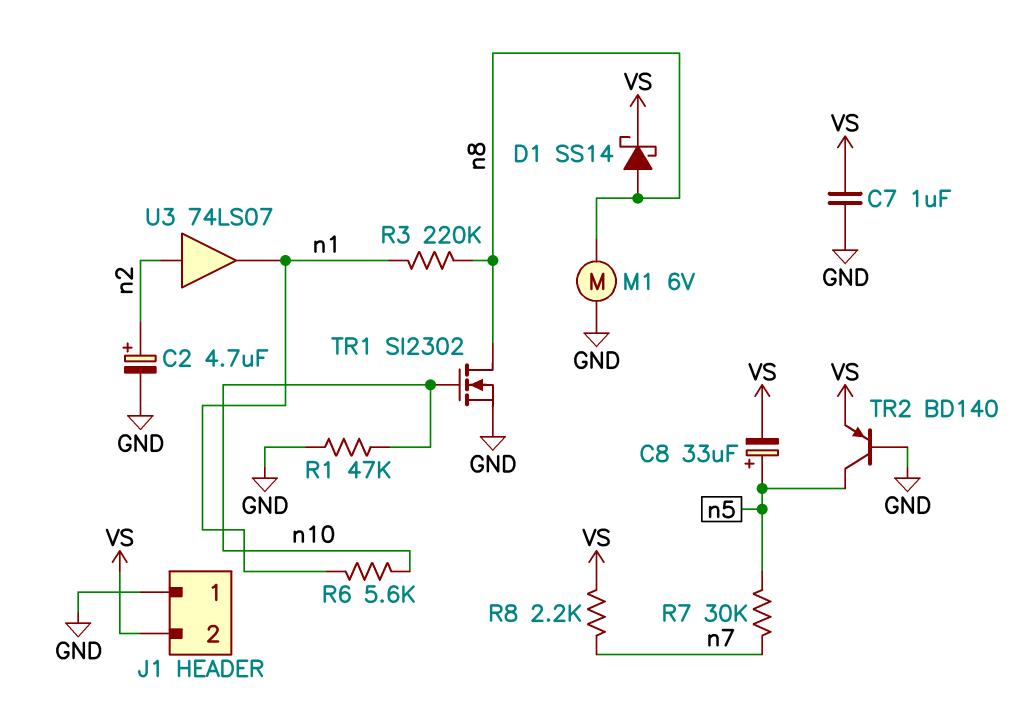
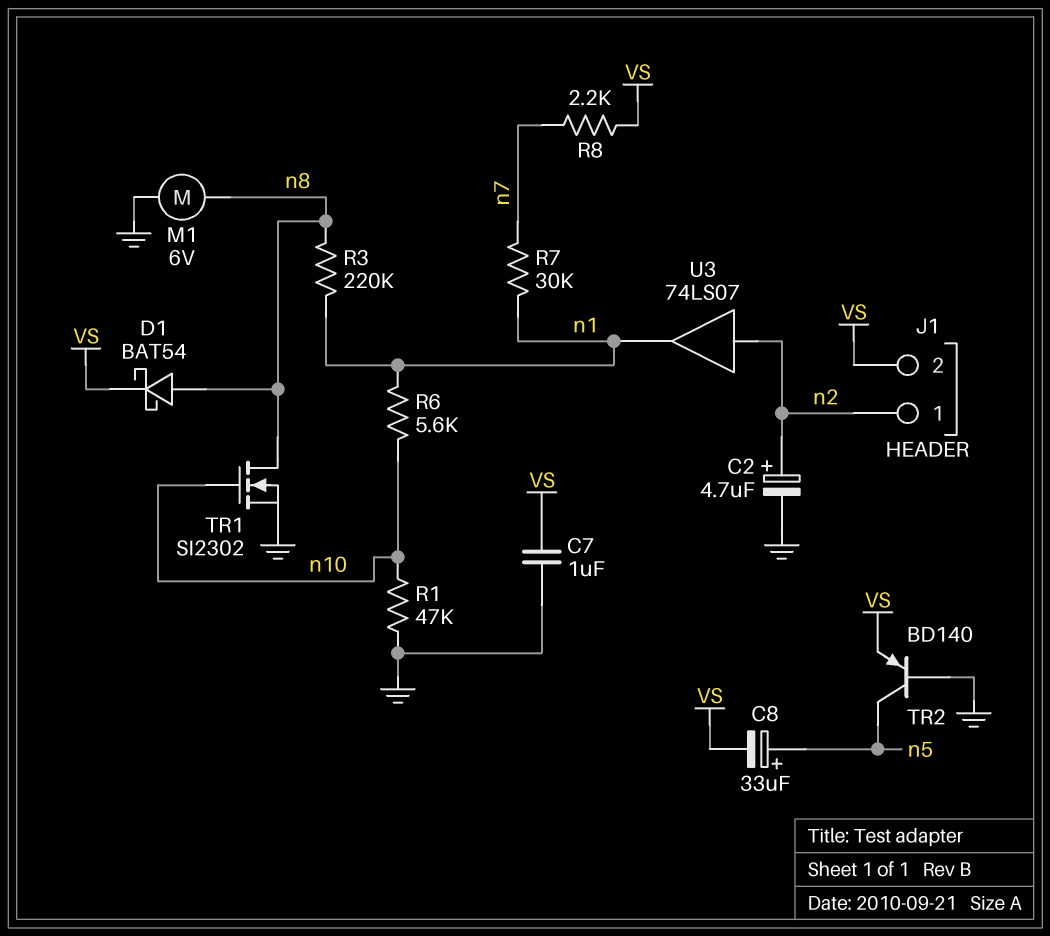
D1: schottky SS14 (A n8, K VS) -> schottky BAT54 (A n8, K VS)
J1 pin 1: GND -> n2
R7: 30k (n5, n7) -> 30k (n1, n7)

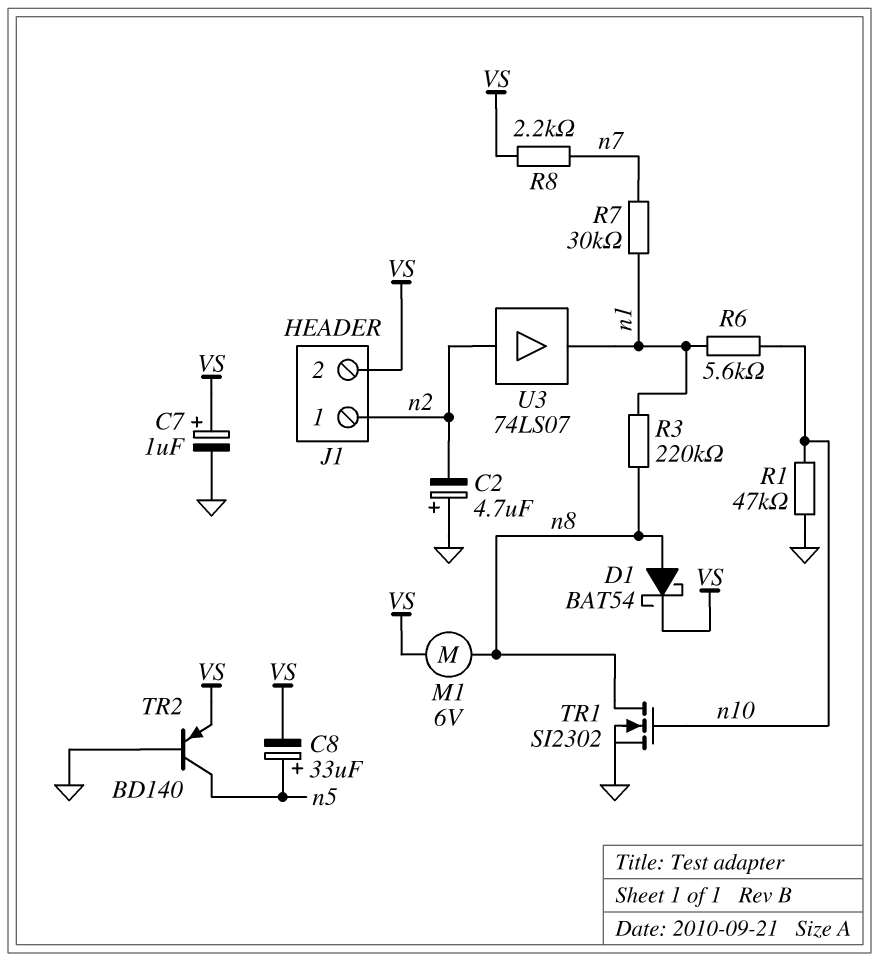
C2: 4.7uF (plus n2, minus GND) -> 4.7uF (plus GND, minus n2)
C7: 1uF (GND, VS) -> 1uF (plus VS, minus GND)
M1: motor 6V (GND, n8) -> motor 6V (VS, n8)

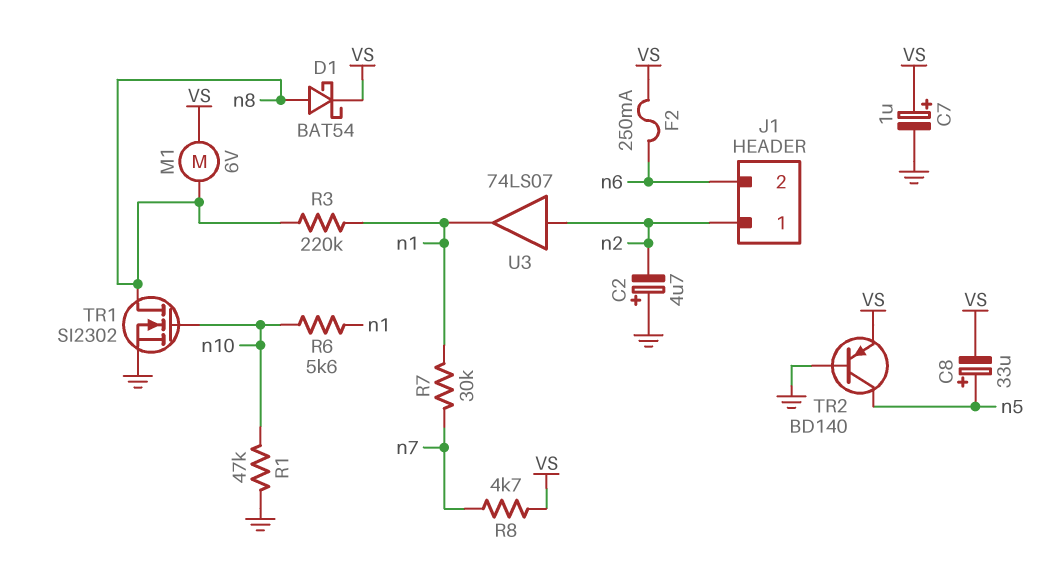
F2: none -> 250mA (VS, n6)
J1 pin 2: VS -> n6
R8: 2.2k (VS, n7) -> 4.7k (VS, n7)

